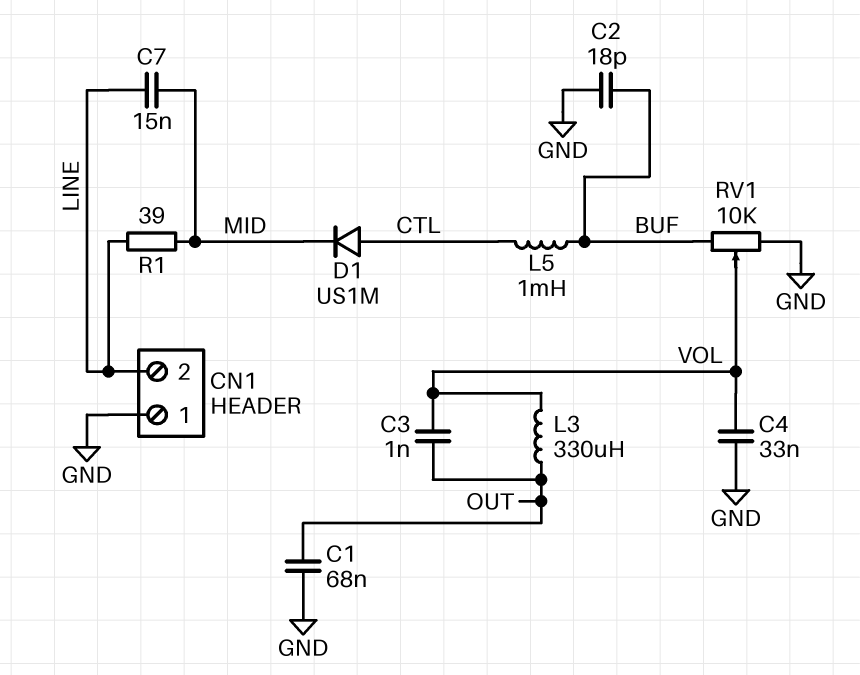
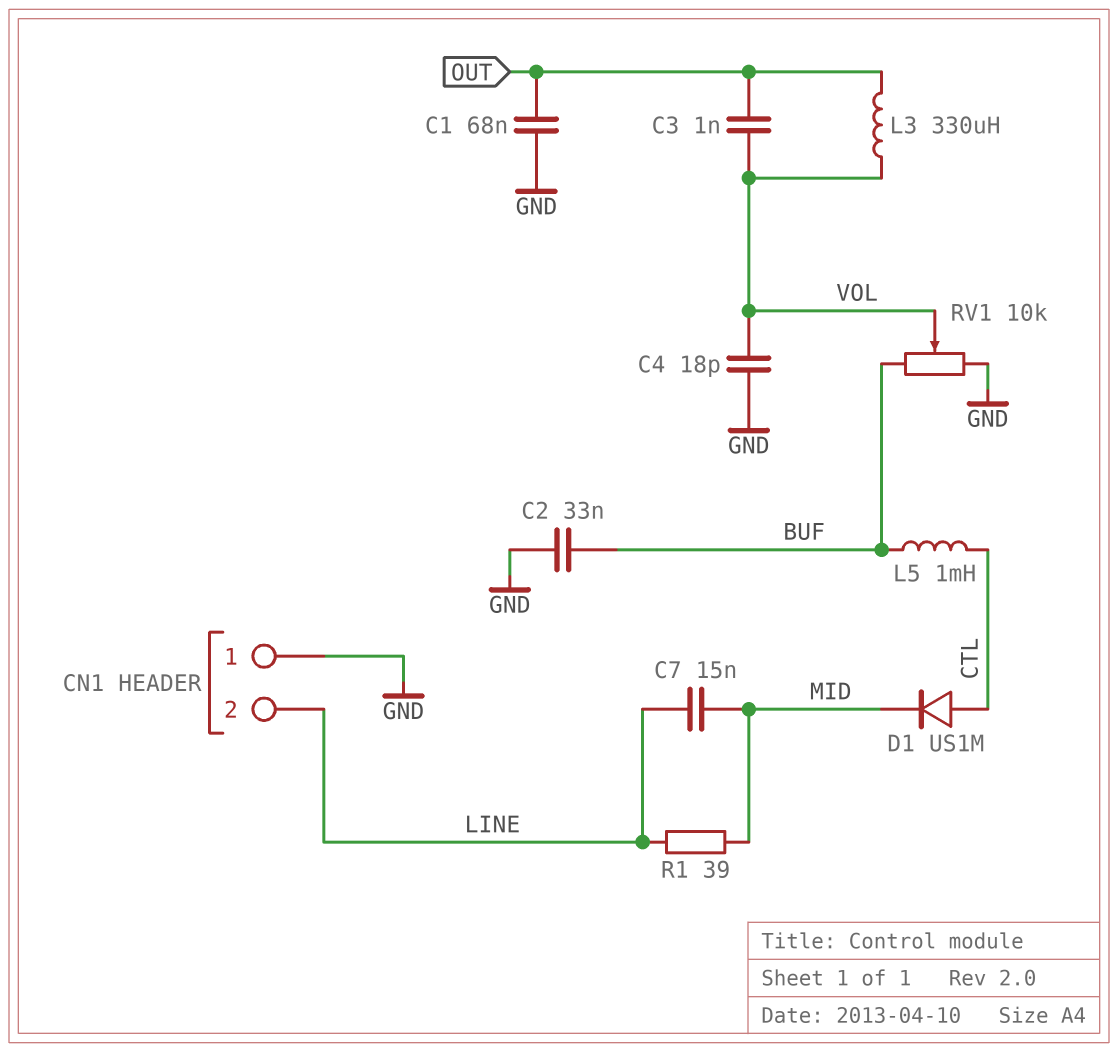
C2: 18pF (BUF, GND) -> 33nF (BUF, GND)
C4: 33nF (GND, VOL) -> 18pF (GND, VOL)

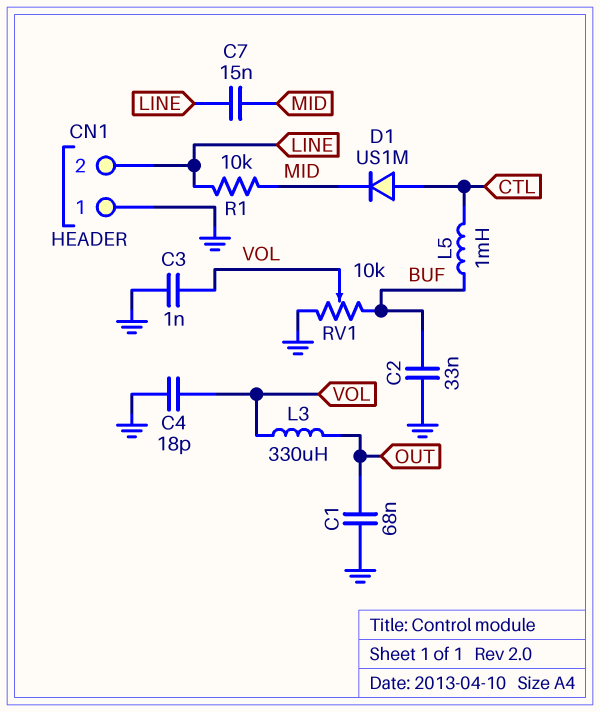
C3: 1nF (OUT, VOL) -> 1nF (GND, VOL)
R1: 39 (LINE, MID) -> 10k (LINE, MID)

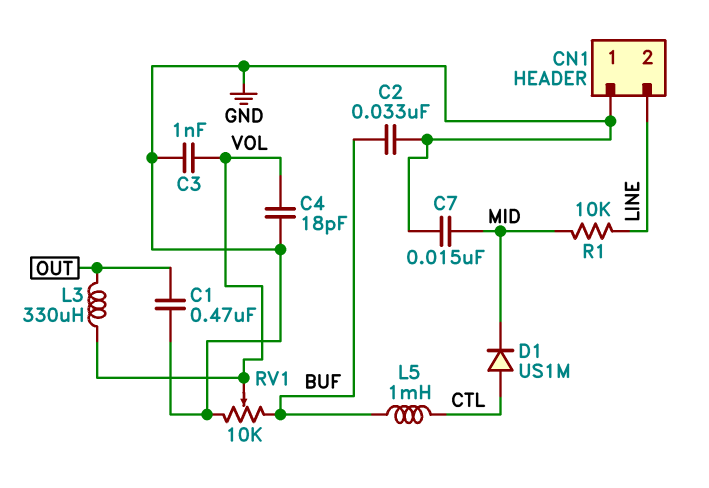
C1: 68nF (GND, OUT) -> 470nF (GND, OUT)
C7: 15nF (LINE, MID) -> 15nF (GND, MID)

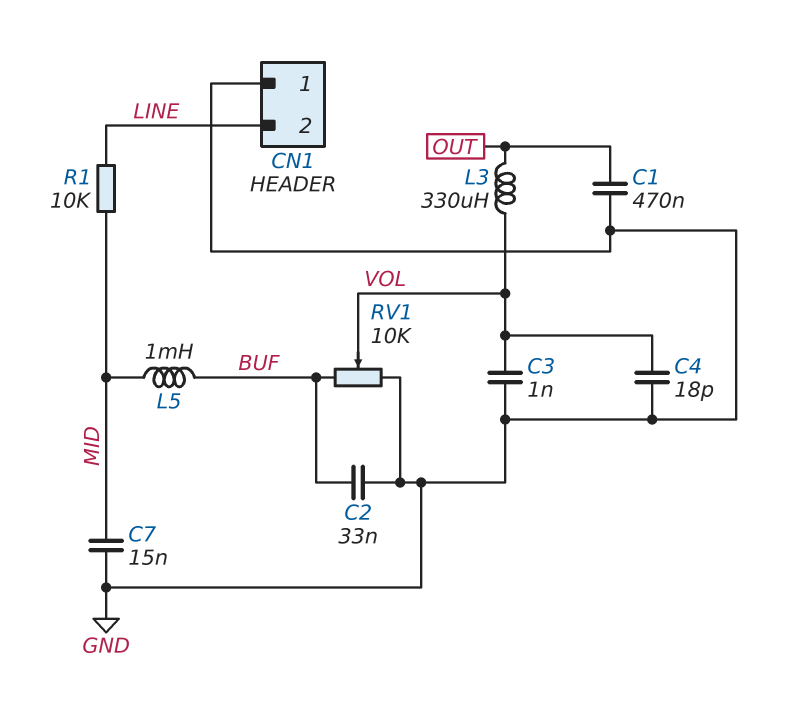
D1: diode US1M (A CTL, K MID) -> none
L5: 1mH (BUF, CTL) -> 1mH (BUF, MID)

